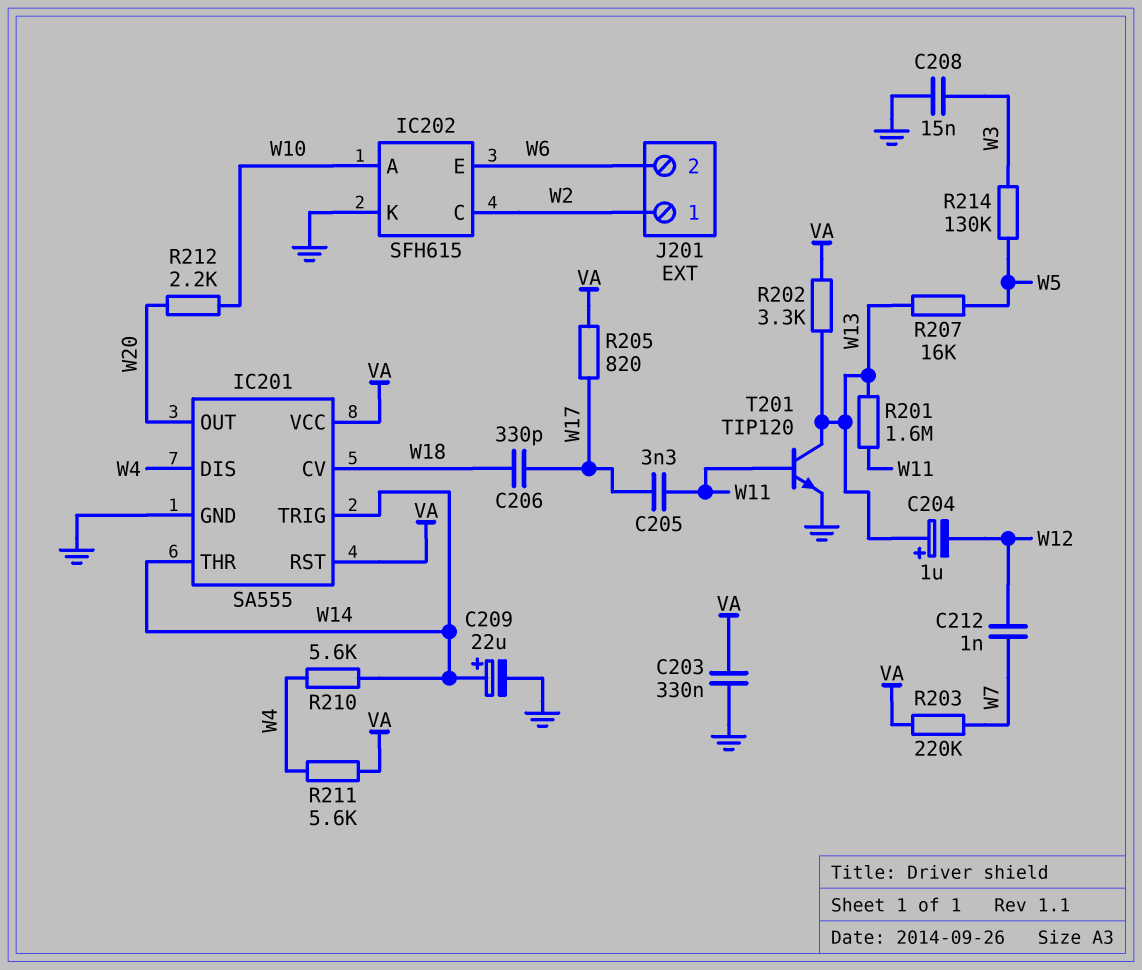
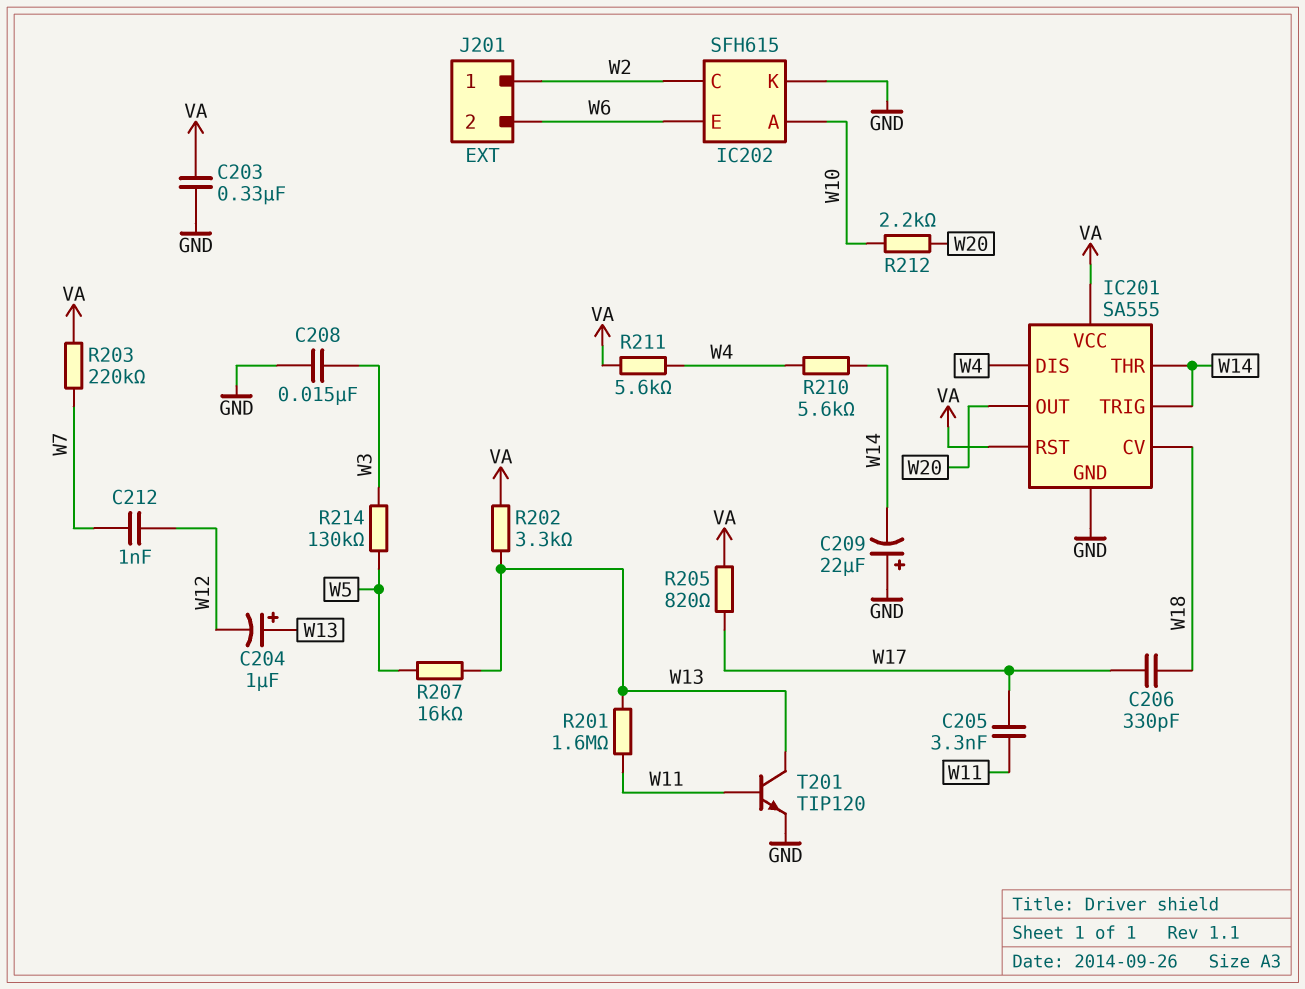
C209: 22uF (plus W14, minus GND) -> 22uF (plus GND, minus W14)

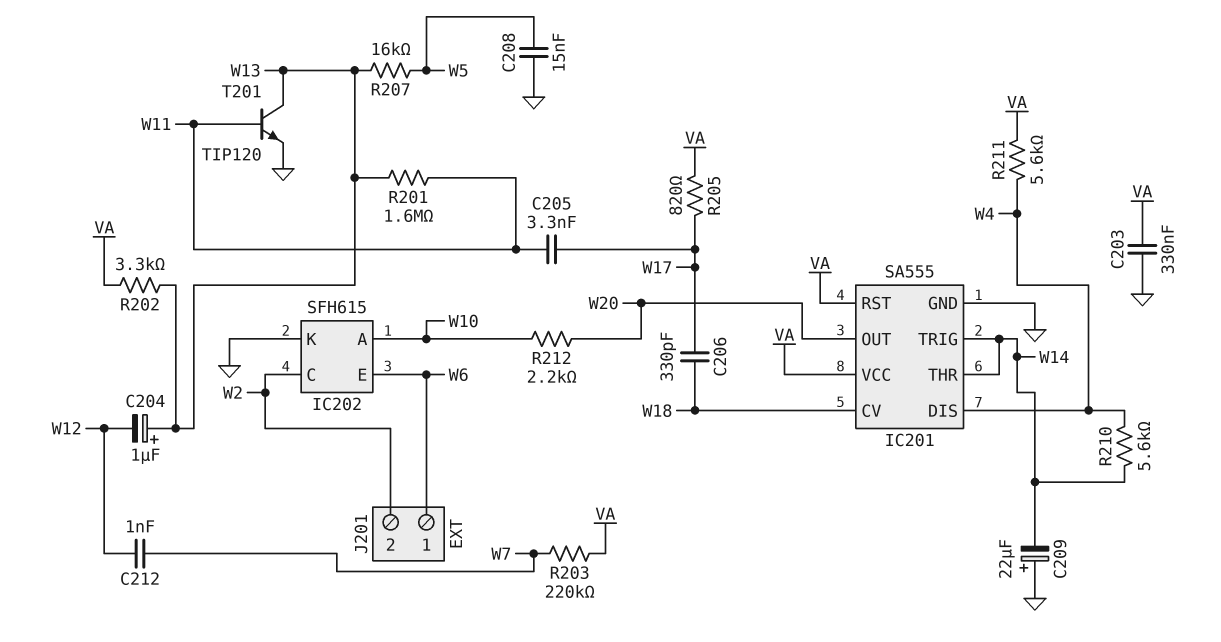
C208: 15nF (GND, W3) -> 15nF (GND, W5)
J201 pin 1: W2 -> W6
J201 pin 2: W6 -> W2
R214: 130k (W3, W5) -> none

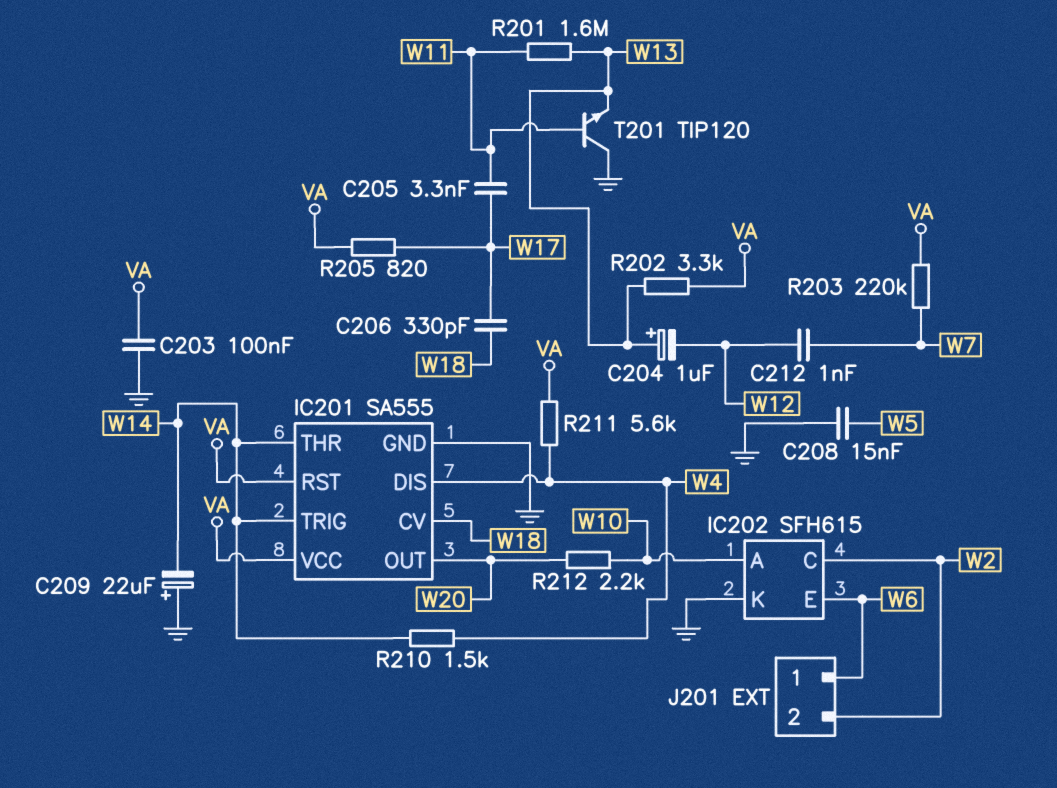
C203: 330nF (GND, VA) -> 100nF (GND, VA)
R207: 16k (W5, W13) -> none
R210: 5.6k (W4, W14) -> 1.5k (W4, W14)
T201: NPN TIP120 (B W11, C W13, E GND) -> NPN TIP120 (B W11, C GND, E W13)

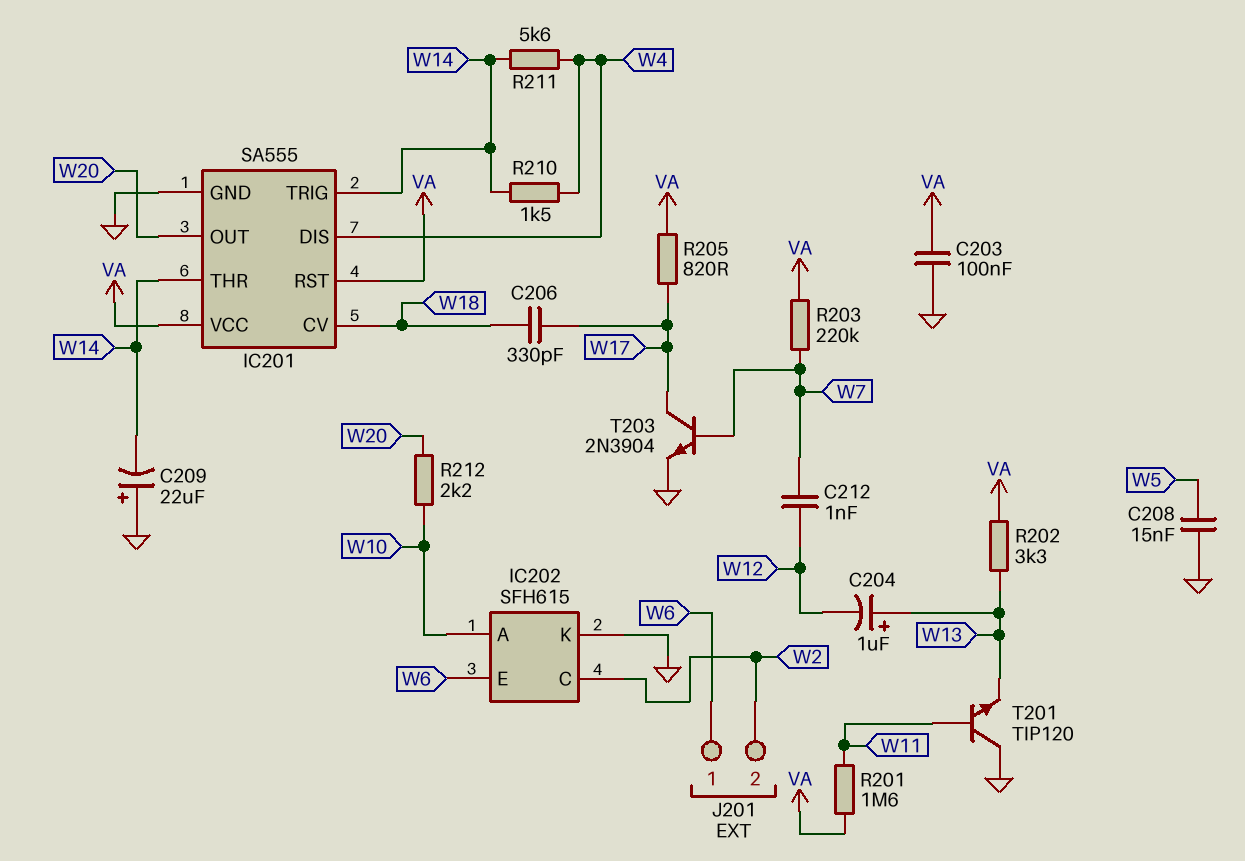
C205: 3.3nF (W11, W17) -> none
R201: 1.6M (W11, W13) -> 1.6M (VA, W11)
R211: 5.6k (VA, W4) -> 5.6k (W4, W14)
T203: none -> NPN 2N3904 (B W7, C W17, E GND)

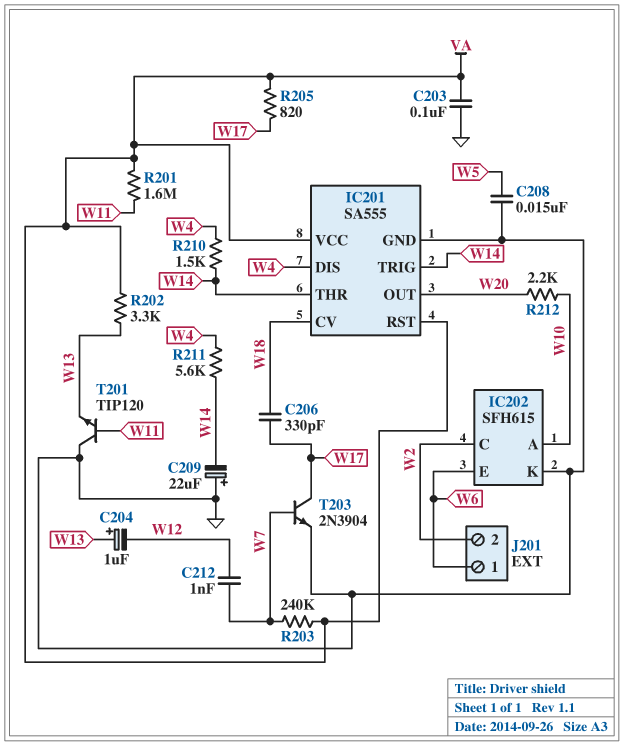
R203: 220k (VA, W7) -> 240k (VA, W7)

